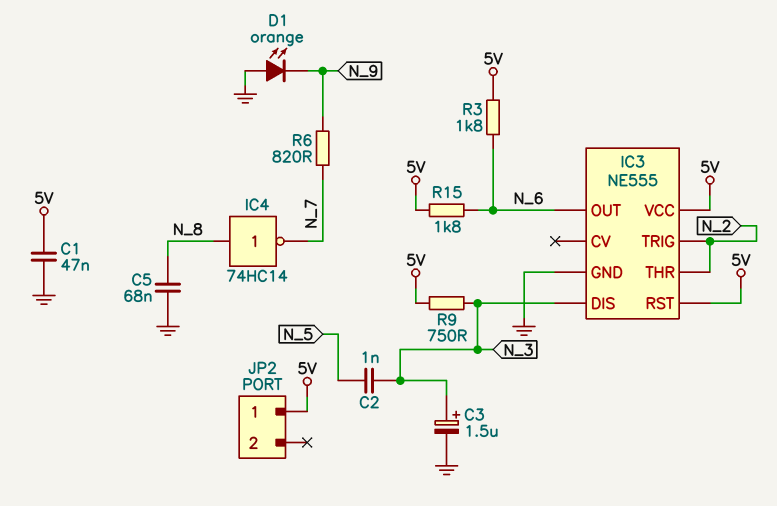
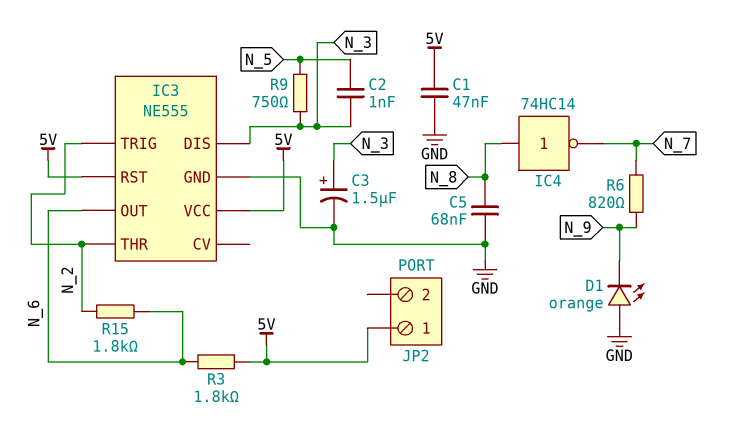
R9: 750 (5V, N_3) -> 750 (N_3, N_5)
R15: 1.8k (5V, N_6) -> 1.8k (N_2, N_6)

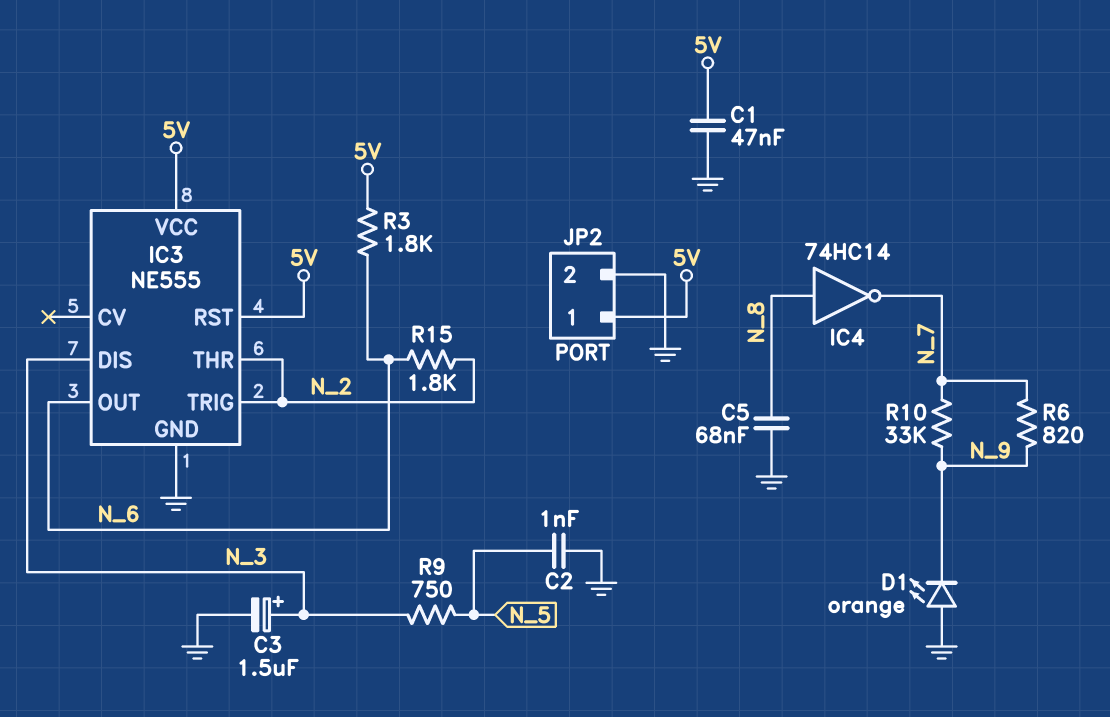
C2: 1nF (N_3, N_5) -> 1nF (GND, N_5)
JP2 pin 2: none -> GND
R10: none -> 33k (N_7, N_9)

